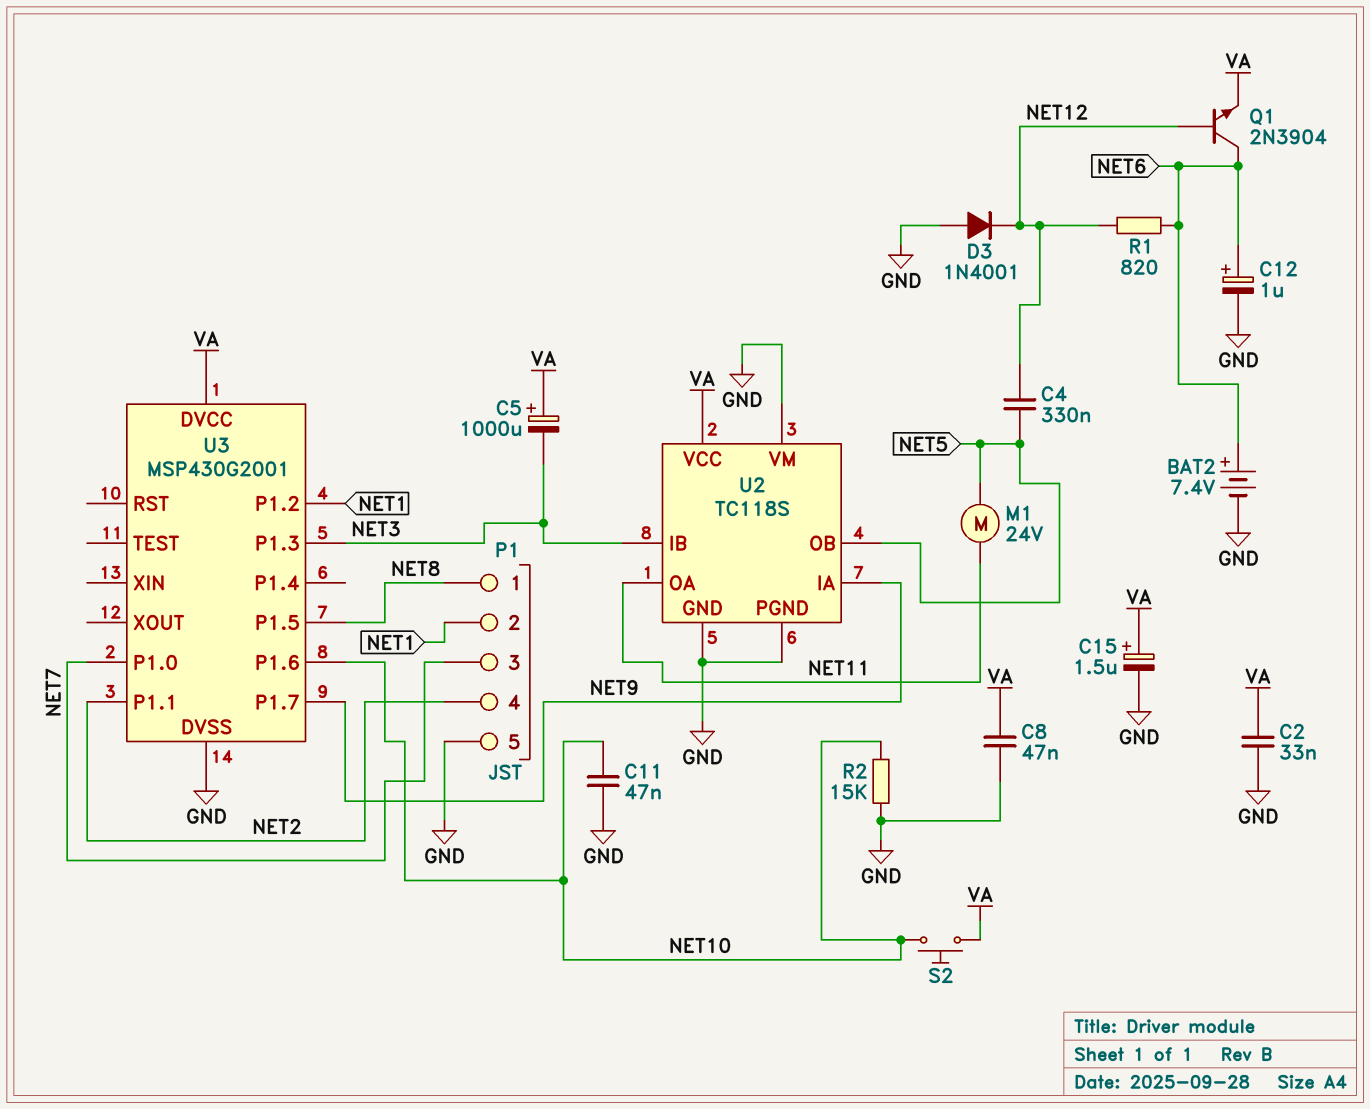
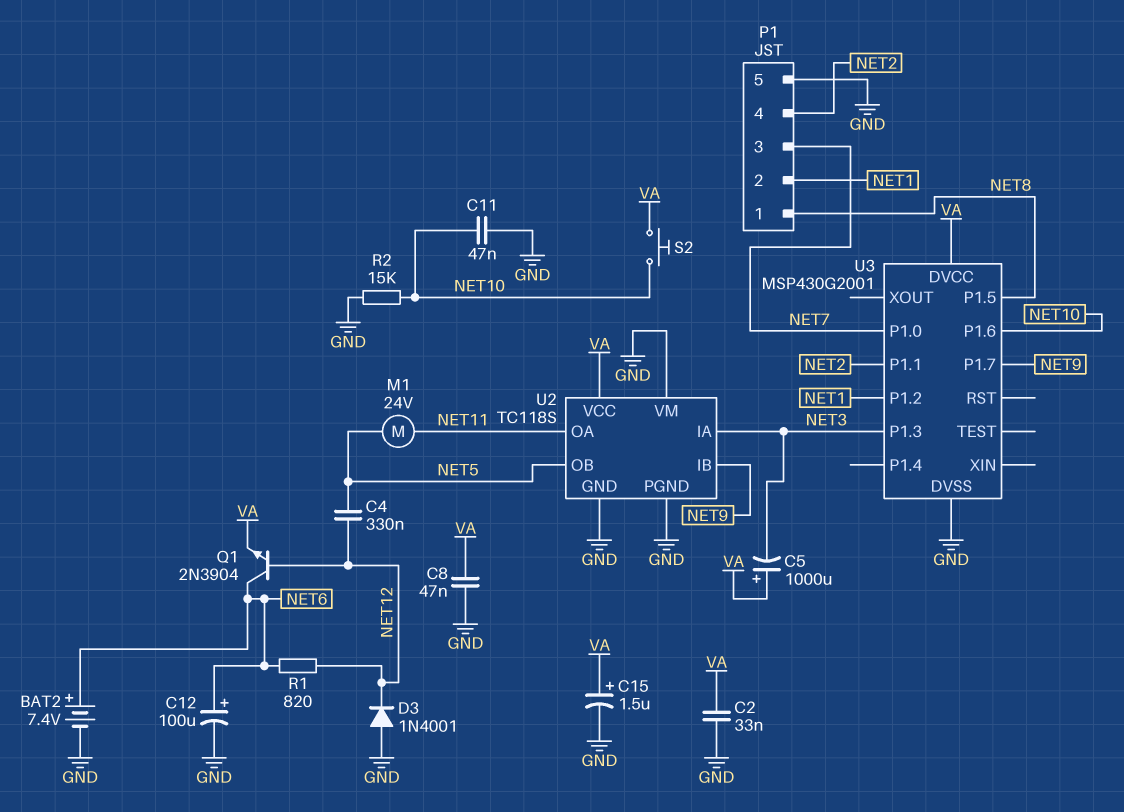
C12: 1uF (plus NET6, minus GND) -> 100uF (plus NET6, minus GND)
U2 pin IA: NET9 -> NET3
U2 pin IB: NET3 -> NET9

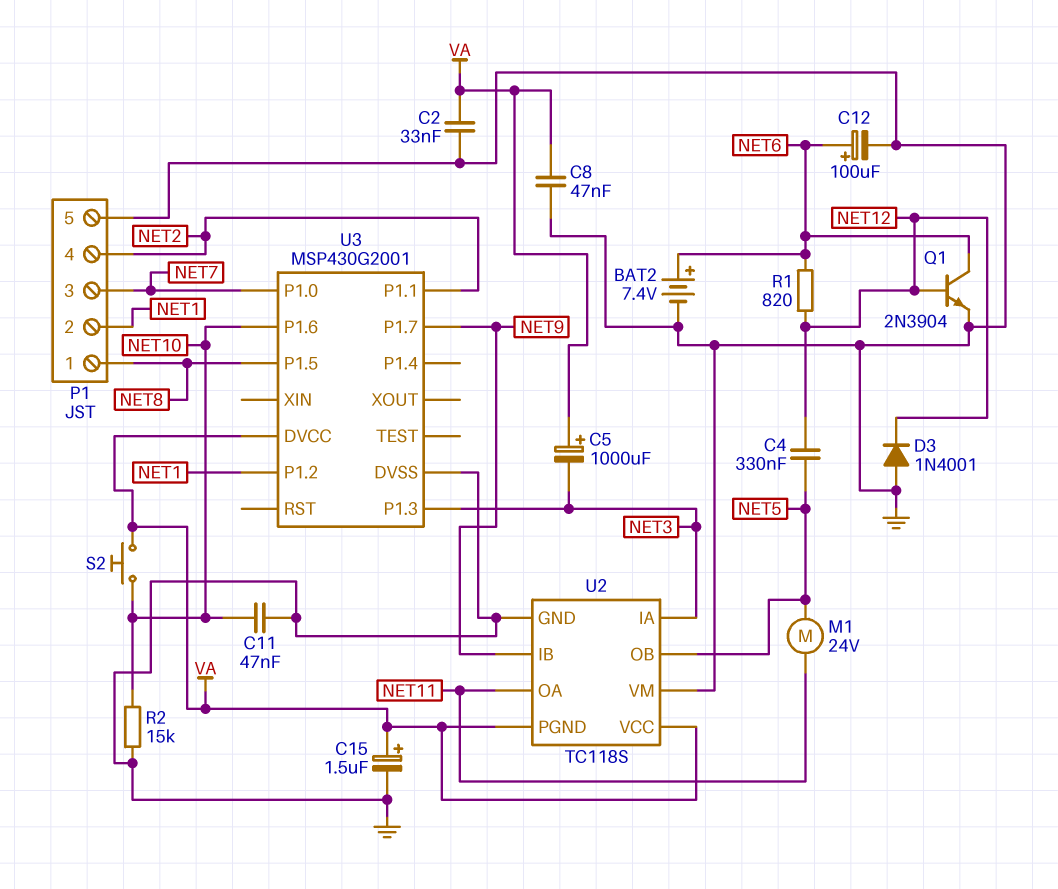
Q1: NPN 2N3904 (B NET12, C NET6, E VA) -> NPN 2N3904 (B NET12, C NET6, E GND)
U2 pin PGND: GND -> VA

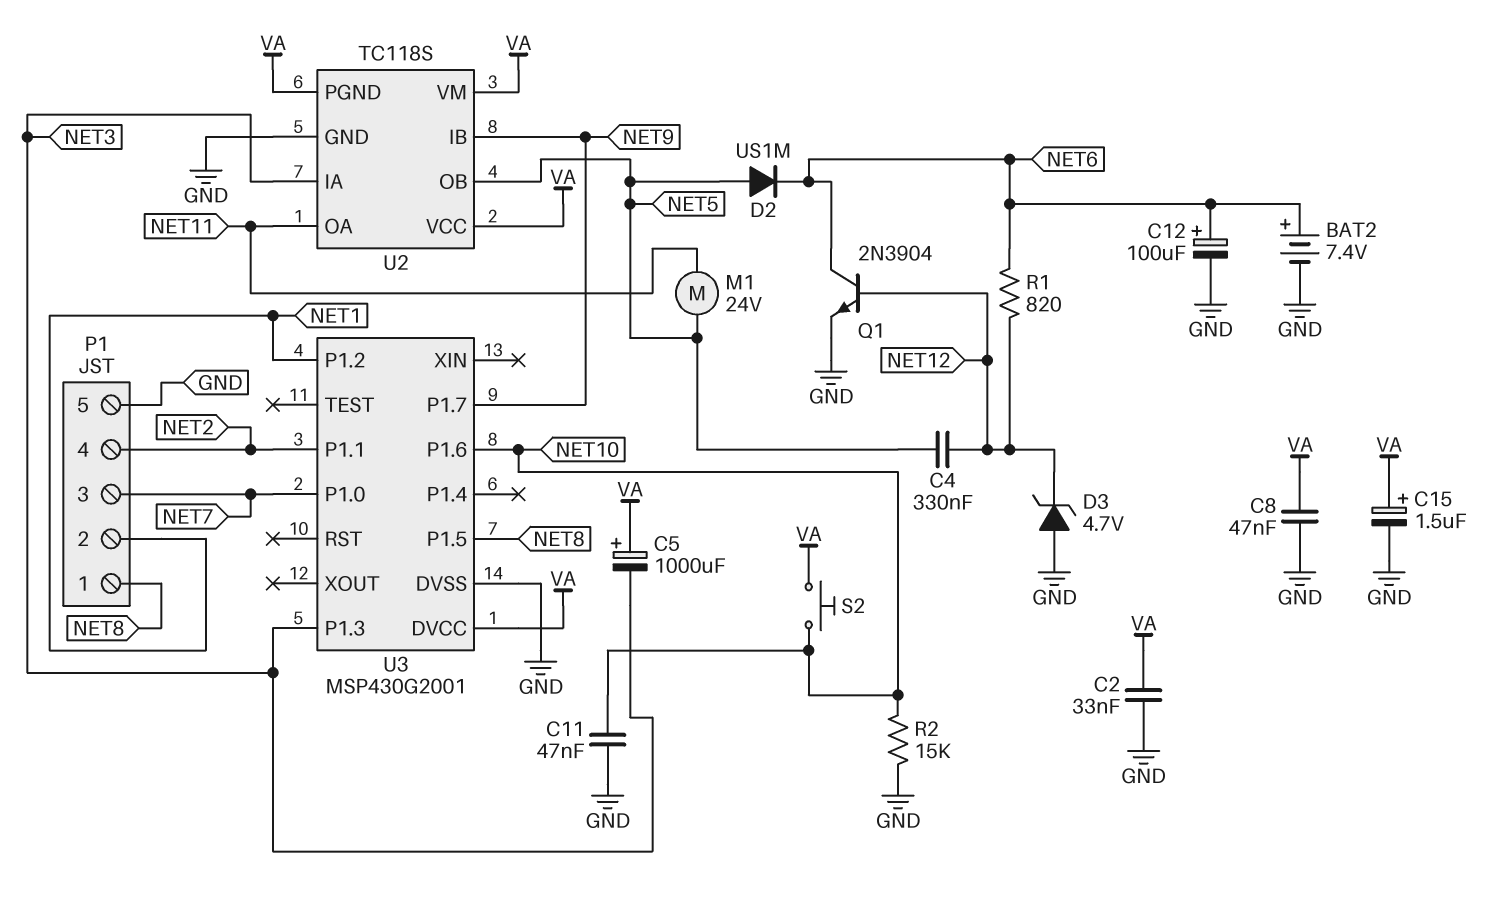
D2: none -> diode US1M (A NET5, K NET6)
D3: diode 1N4001 (A GND, K NET12) -> zener 4.7V (A GND, K NET12)
U2 pin VM: GND -> VA

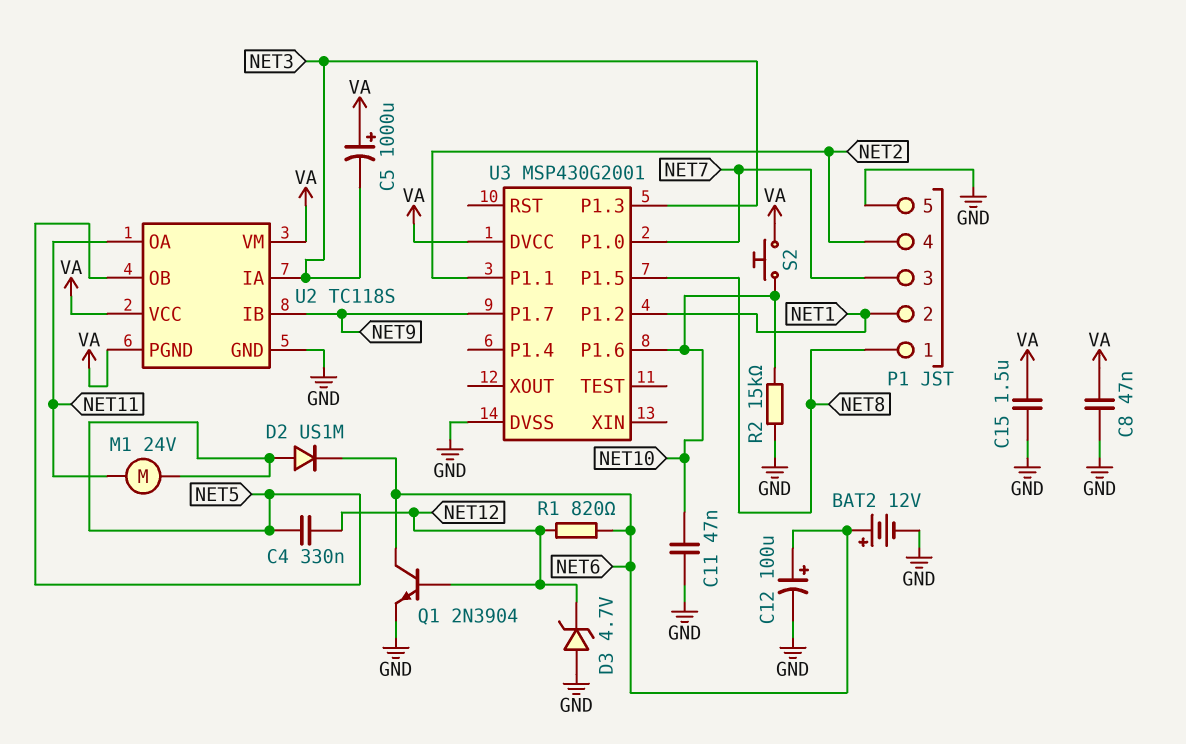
BAT2: 7.4V (plus NET6, minus GND) -> 12V (plus NET6, minus GND)
C2: 33nF (GND, VA) -> none
C15: 1.5uF (plus VA, minus GND) -> 1.5uF (GND, VA)

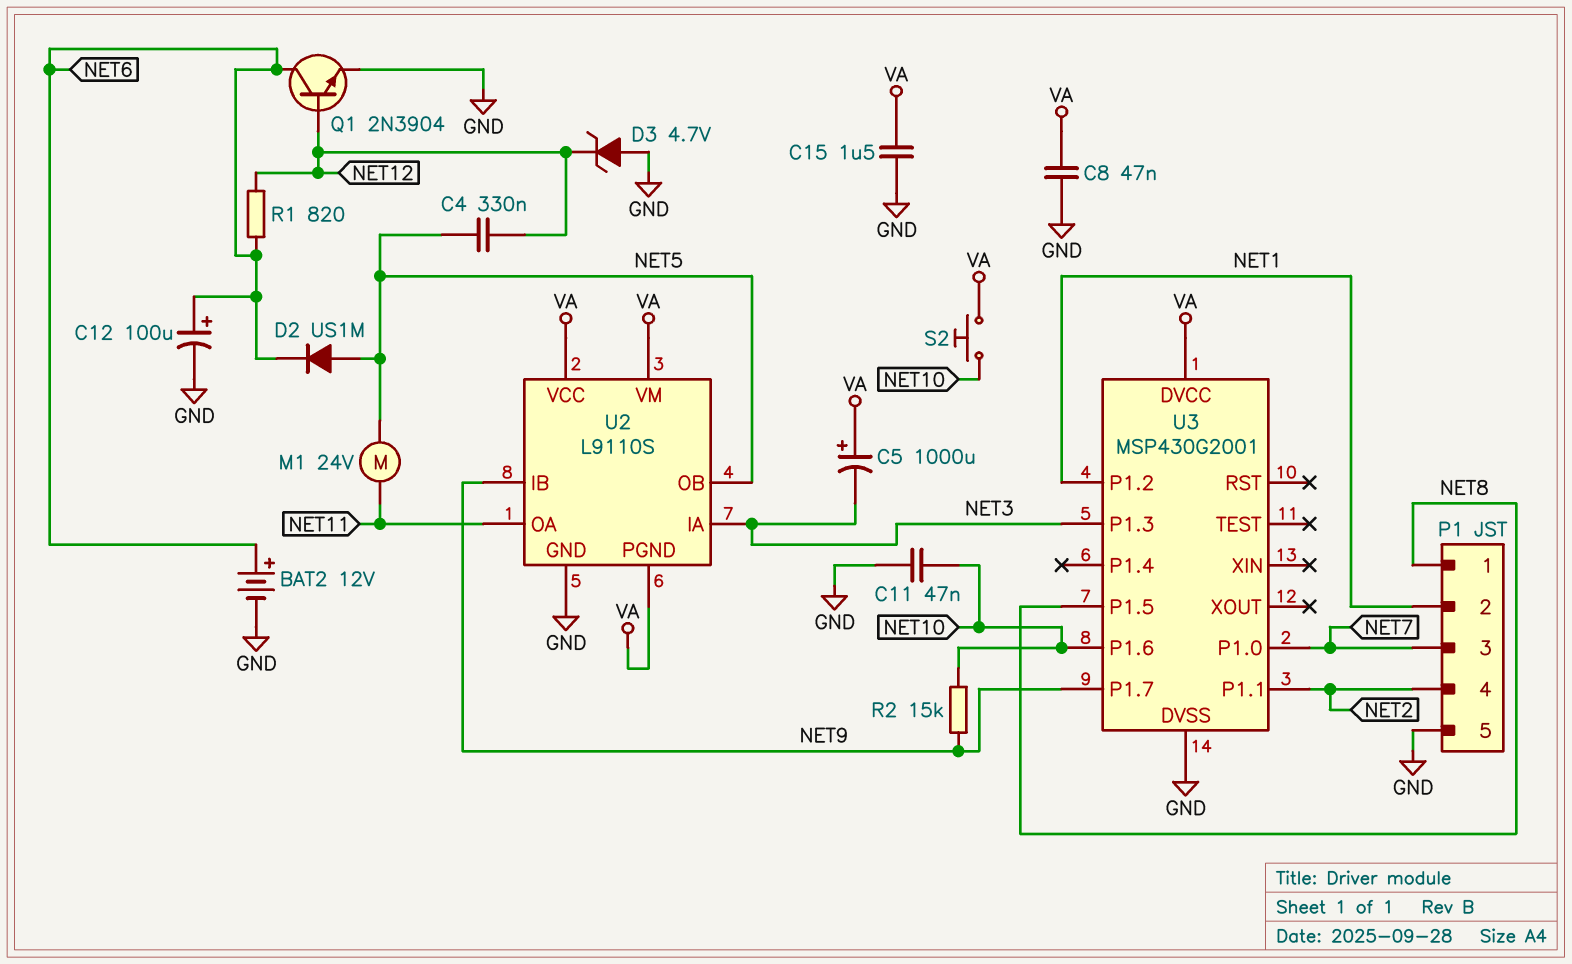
R2: 15k (GND, NET10) -> 15k (NET9, NET10)
U2: TC118S -> L9110S

